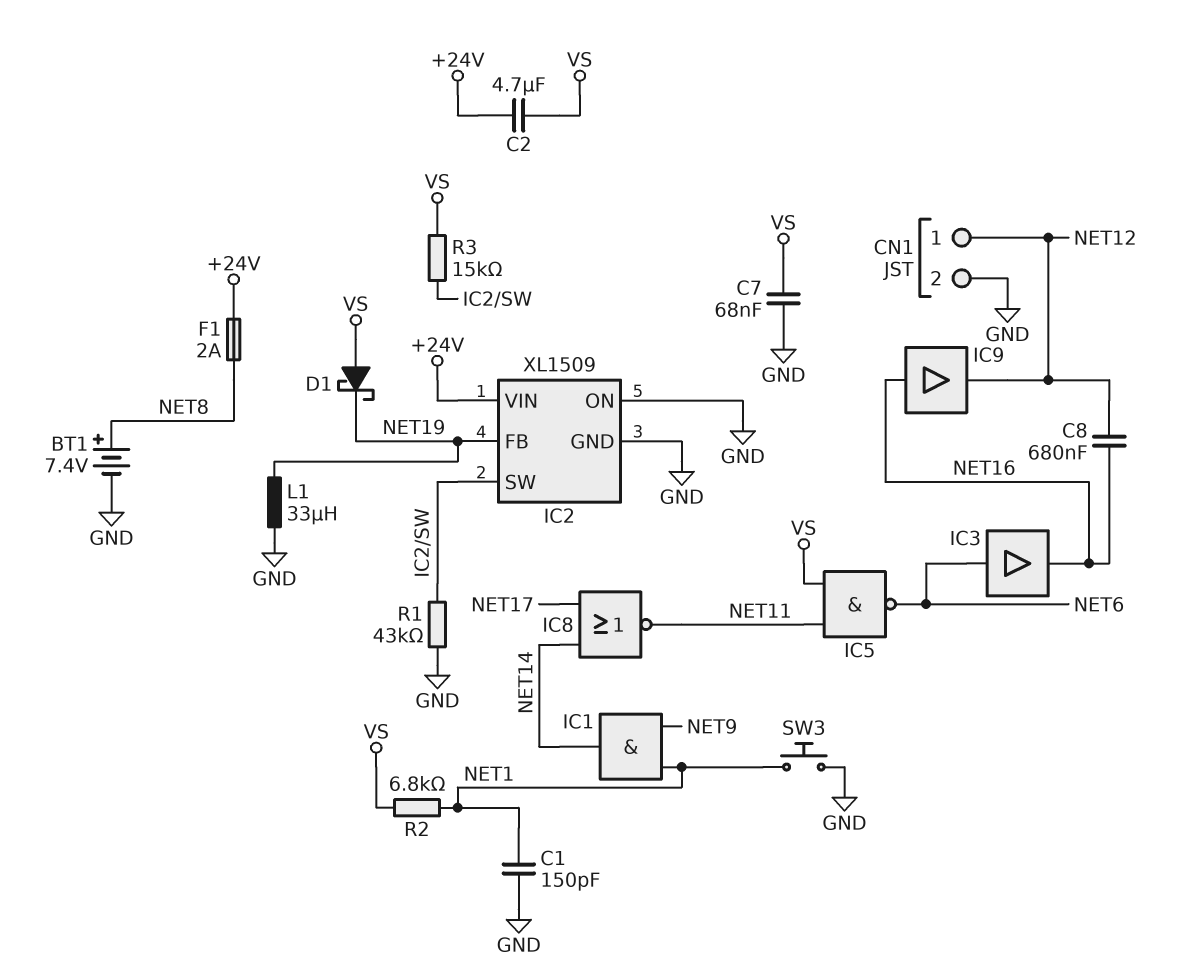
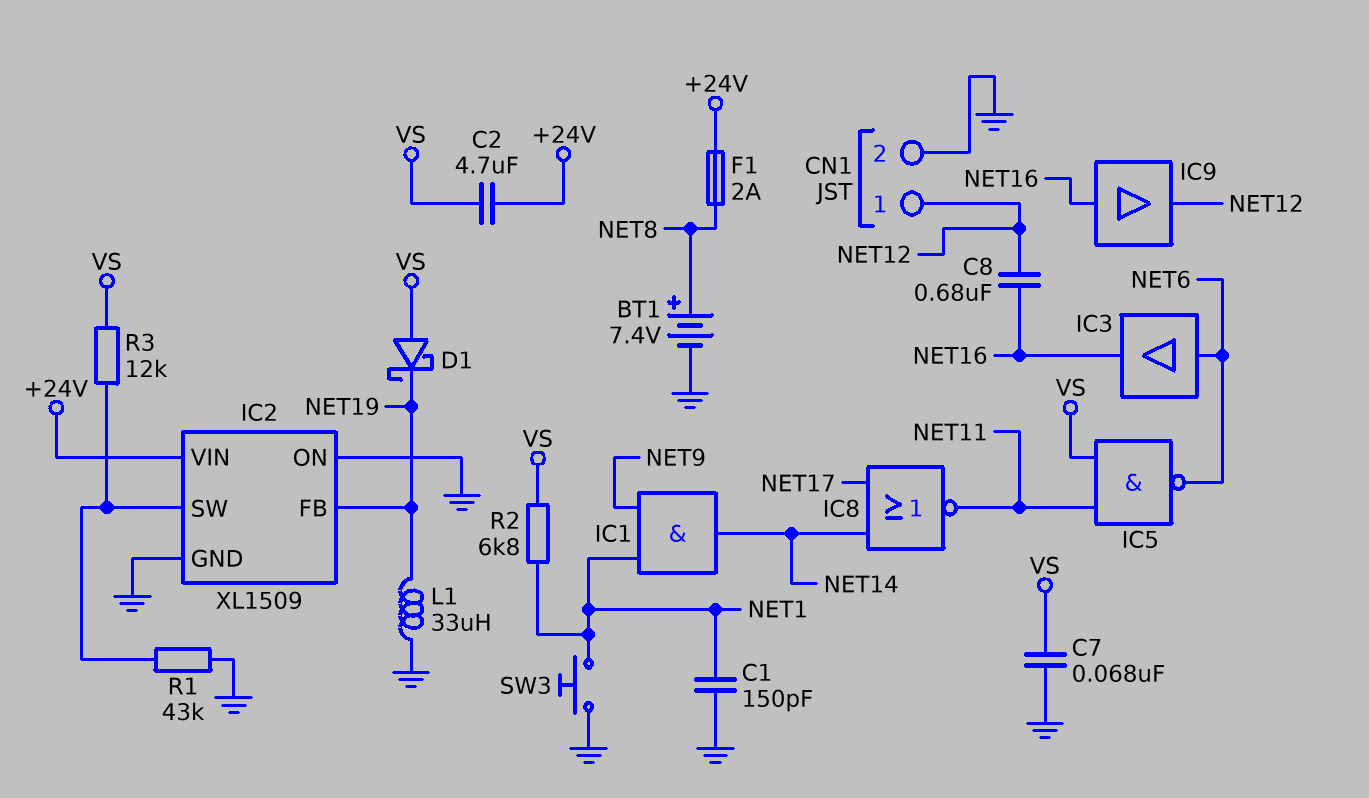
R3: 15k (IC2/SW, VS) -> 12k (IC2/SW, VS)

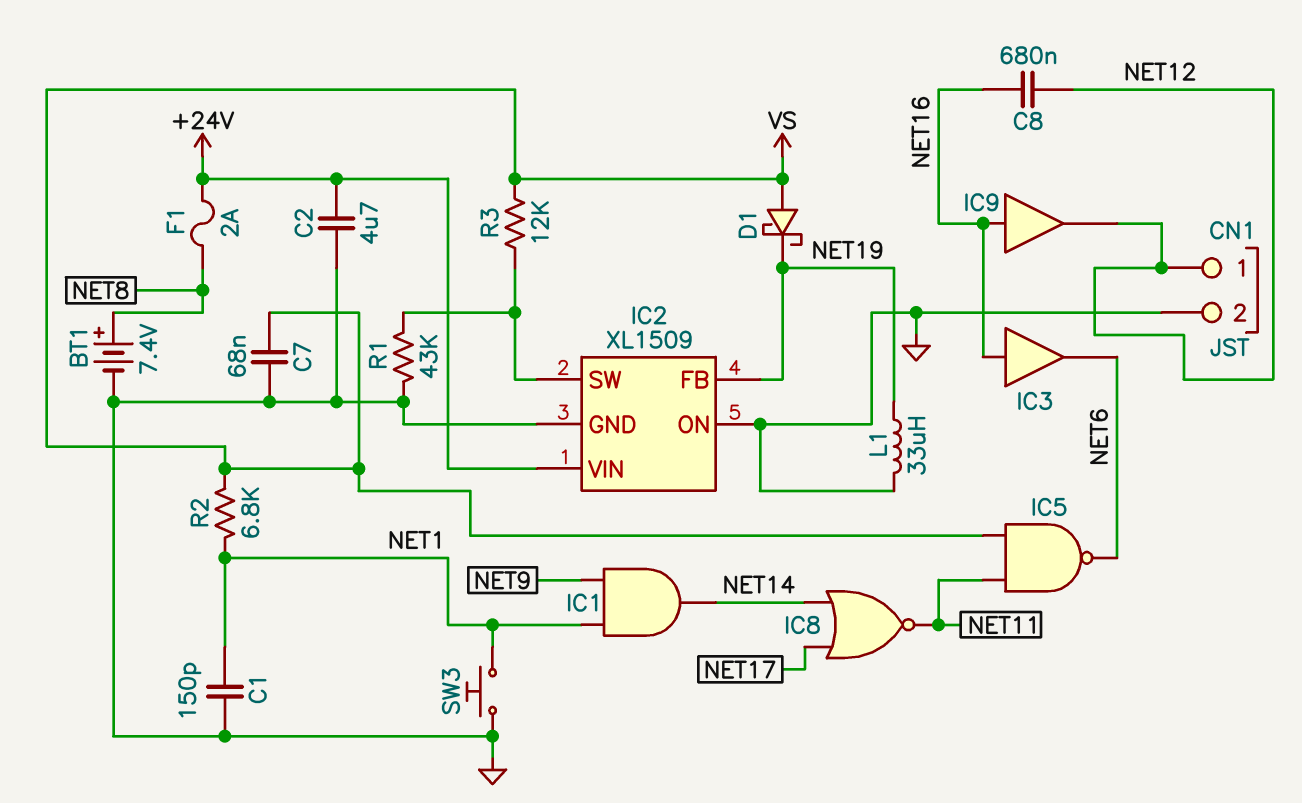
C2: 4.7uF (+24V, VS) -> 4.7uF (+24V, GND)
IC3: buffer (in NET6, out NET16) -> buffer (in NET16, out NET6)

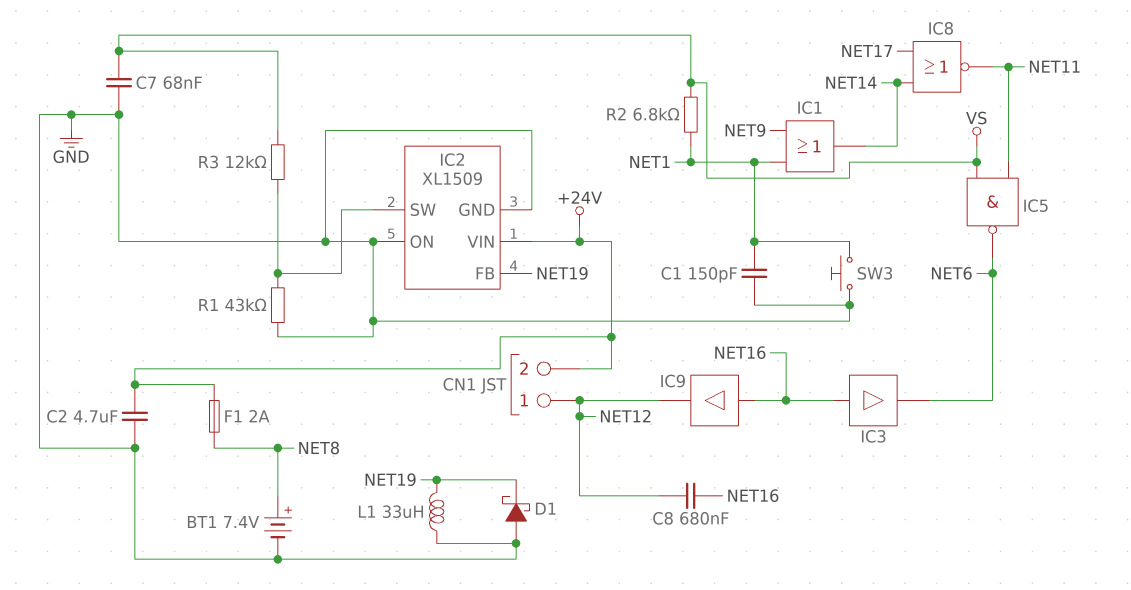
CN1 pin 2: GND -> +24V
D1: schottky (A VS, K NET19) -> schottky (A GND, K NET19)
IC1: AND (in NET1, in NET9, out NET14) -> OR (in NET1, in NET9, out NET14)

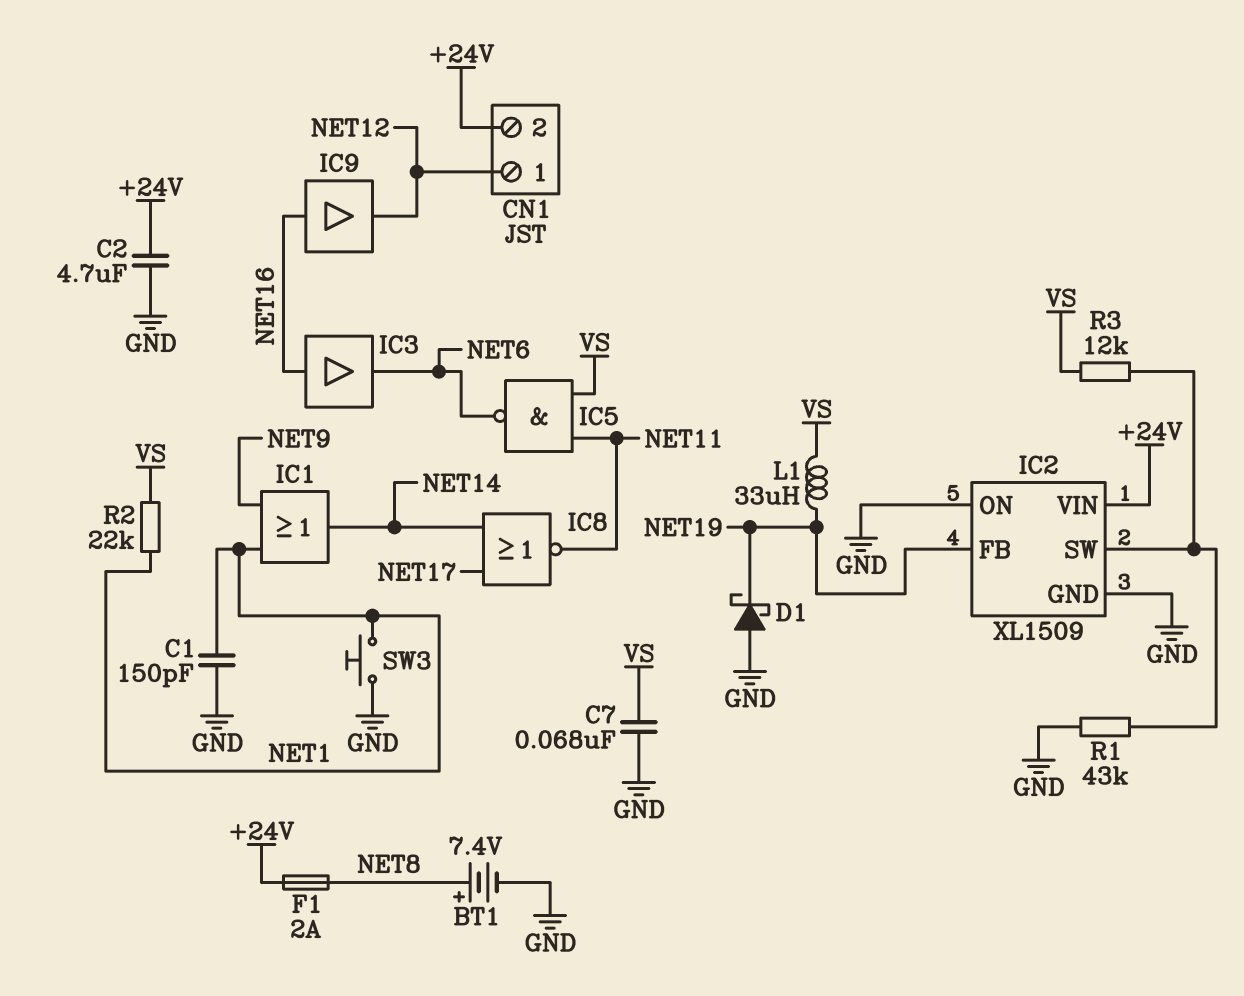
C8: 680nF (NET12, NET16) -> none
L1: 33uH (GND, NET19) -> 33uH (NET19, VS)
R2: 6.8k (NET1, VS) -> 22k (NET1, VS)

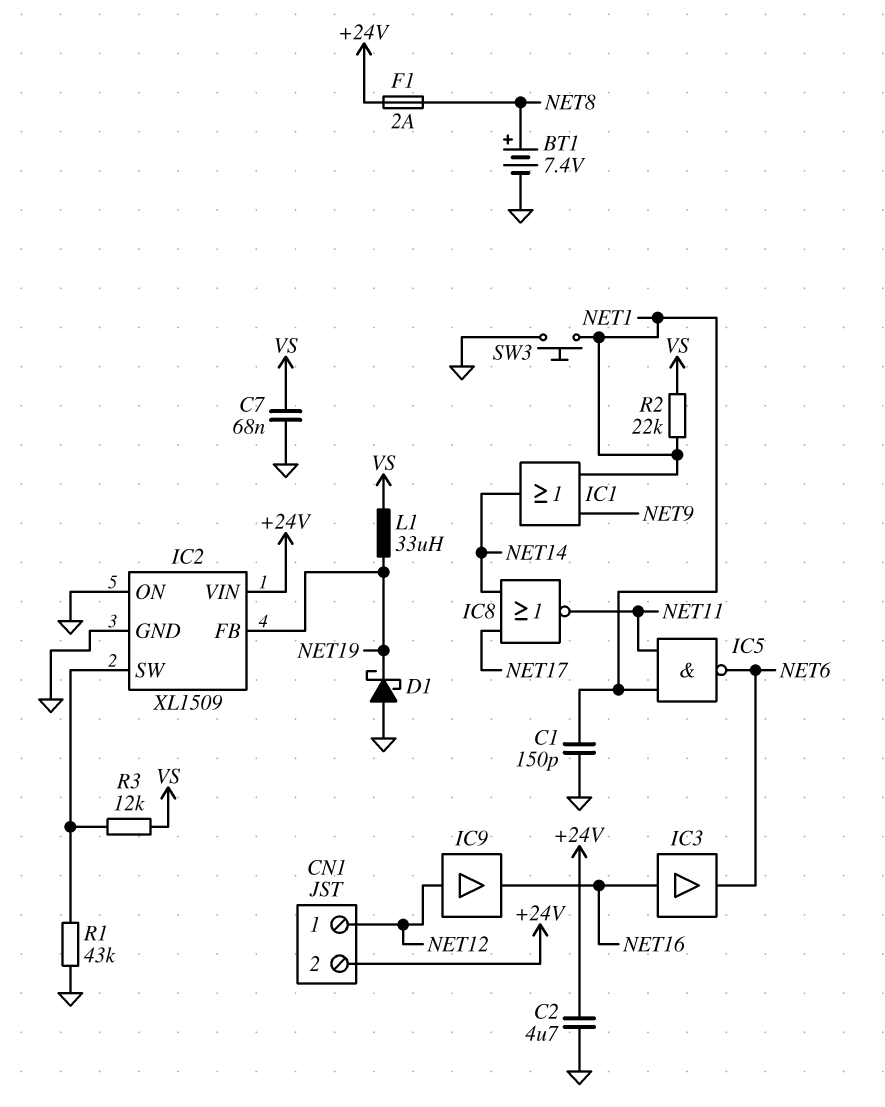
IC5: NAND (in NET11, in VS, out NET6) -> NAND (in NET1, in NET11, out NET6)
IC9: buffer (in NET16, out NET12) -> buffer (in NET12, out NET16)

